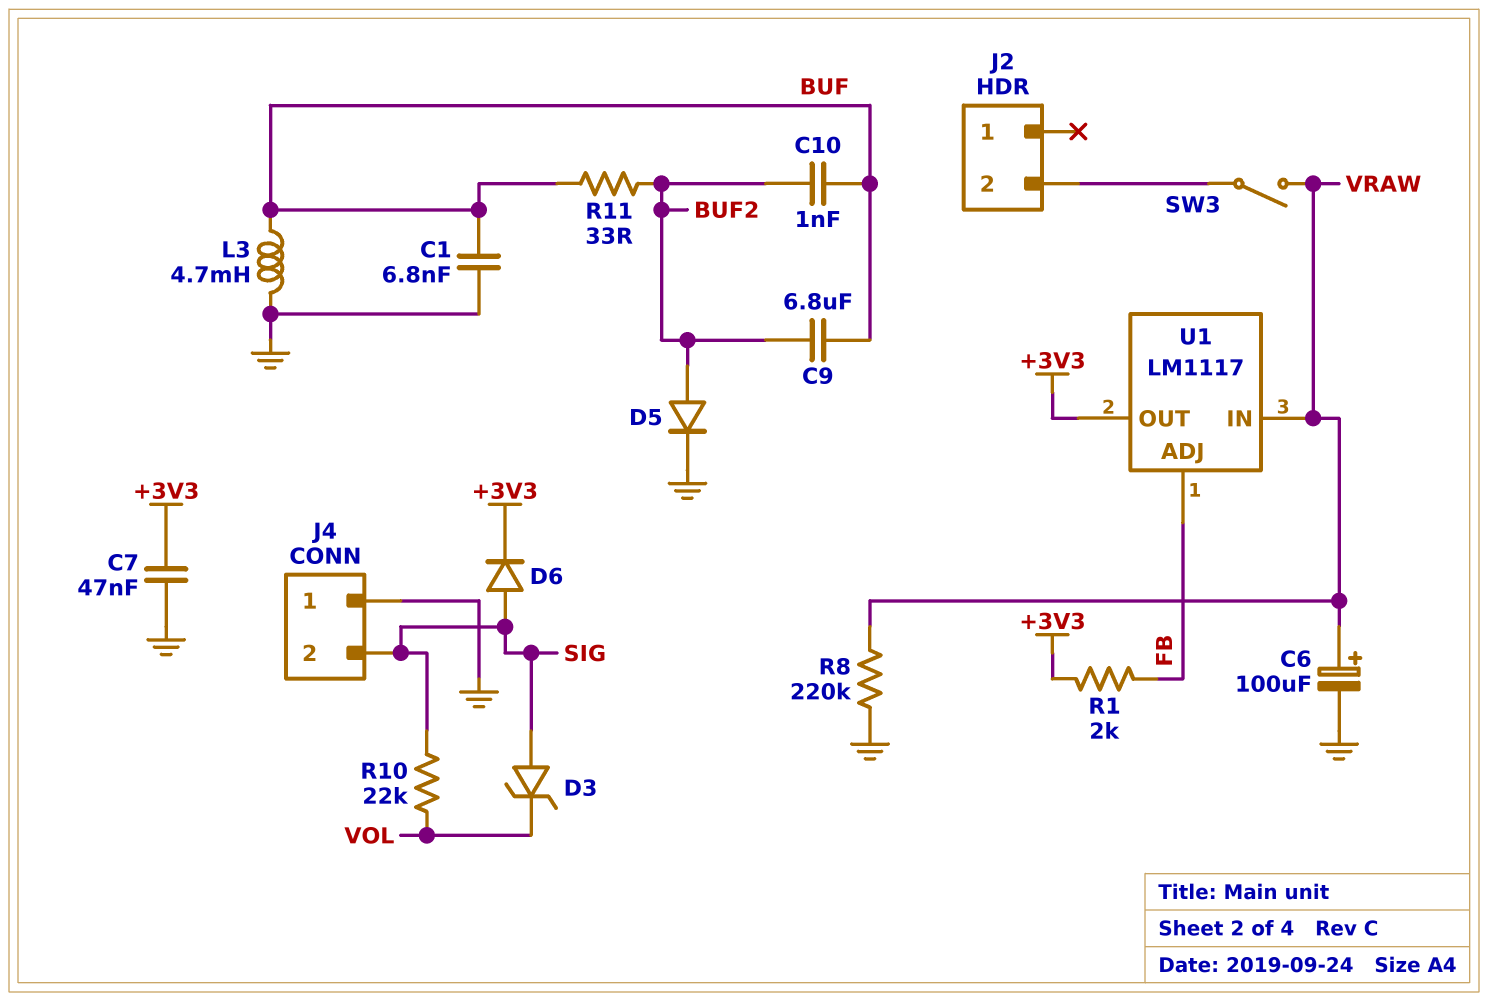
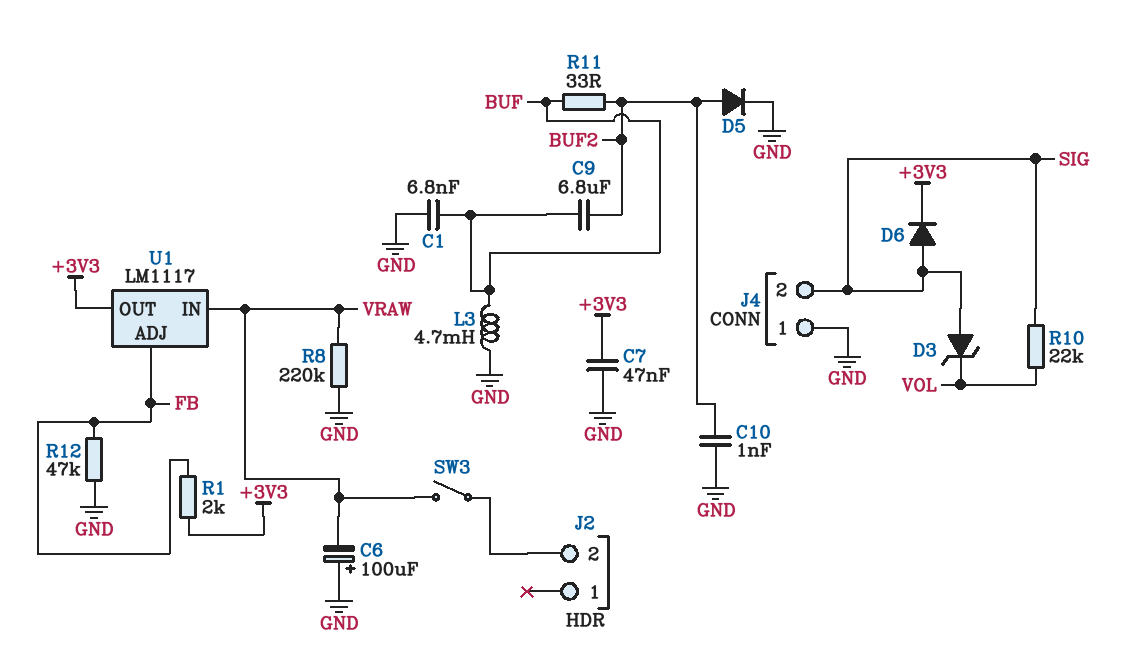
C6: 100uF (plus VRAW, minus GND) -> 100uF (plus GND, minus VRAW)
C10: 1nF (BUF, BUF2) -> 1nF (BUF2, GND)
R12: none -> 47k (FB, GND)

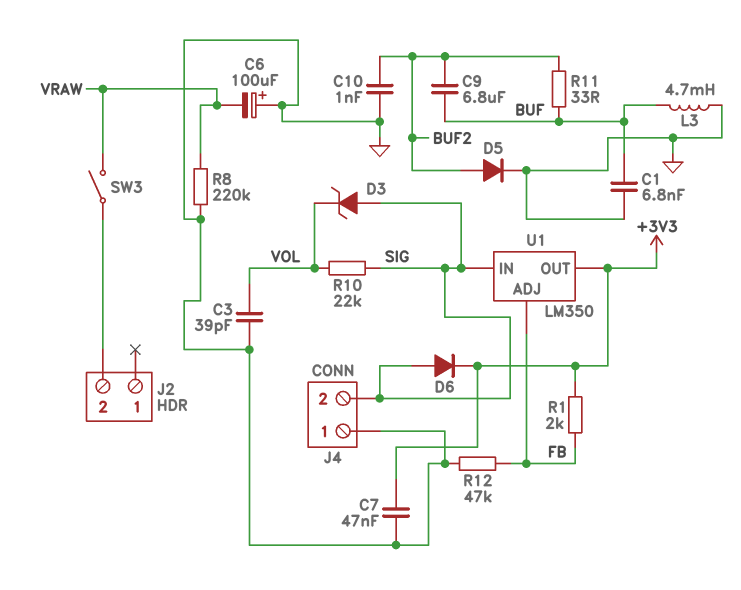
C3: none -> 39pF (GND, VOL)
U1: LM1117 -> LM350
U1 pin IN: VRAW -> SIG

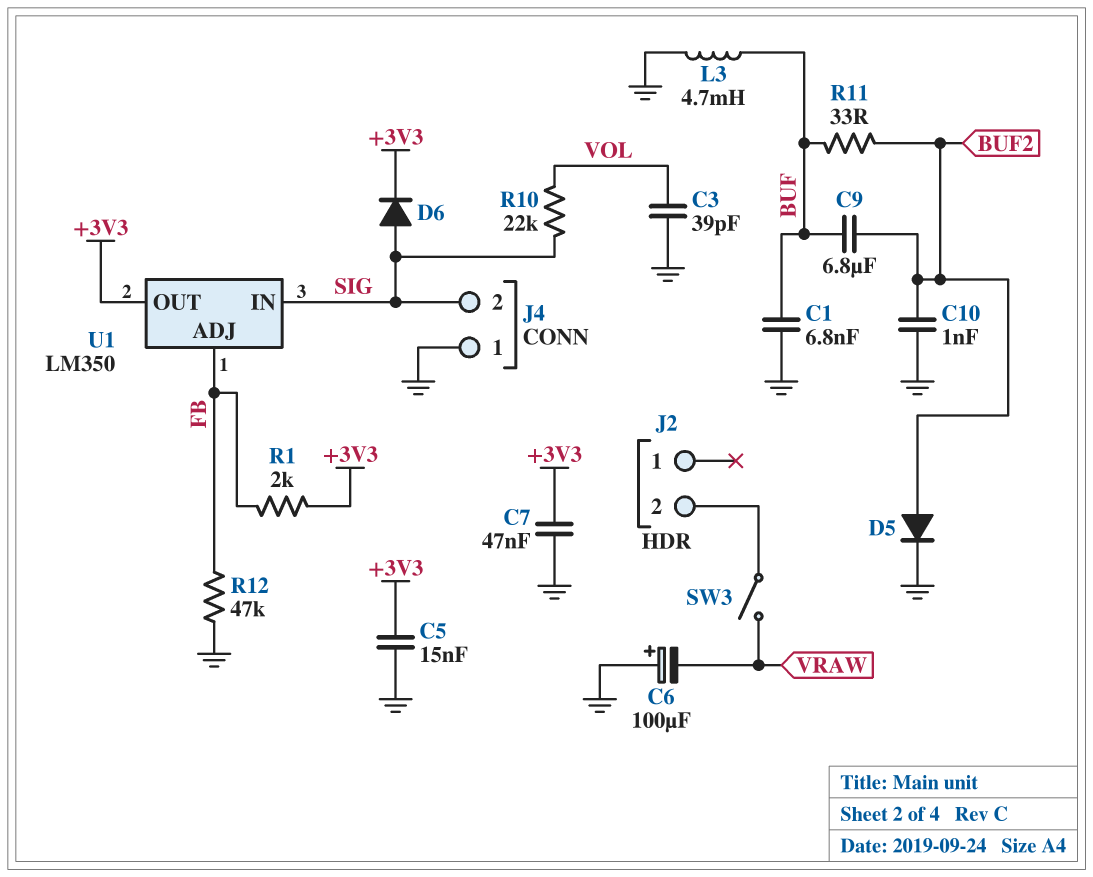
C5: none -> 15nF (+3V3, GND)
D3: zener (A SIG, K VOL) -> none
R8: 220k (GND, VRAW) -> none

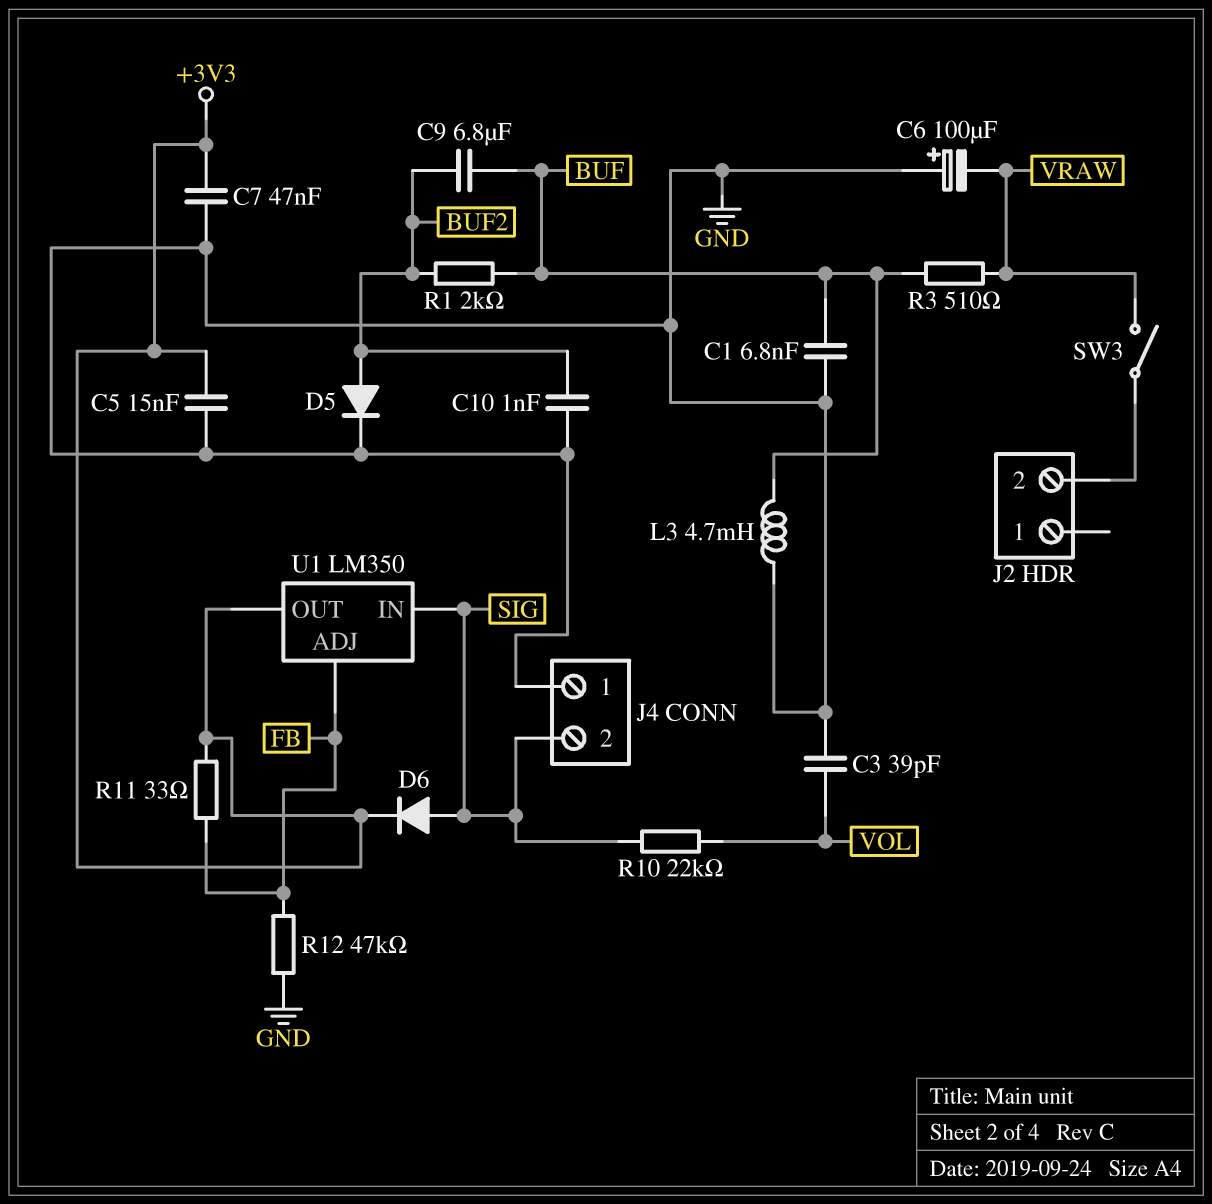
R1: 2k (+3V3, FB) -> 2k (BUF, BUF2)
R3: none -> 510 (BUF, VRAW)
R11: 33 (BUF, BUF2) -> 33 (+3V3, FB)

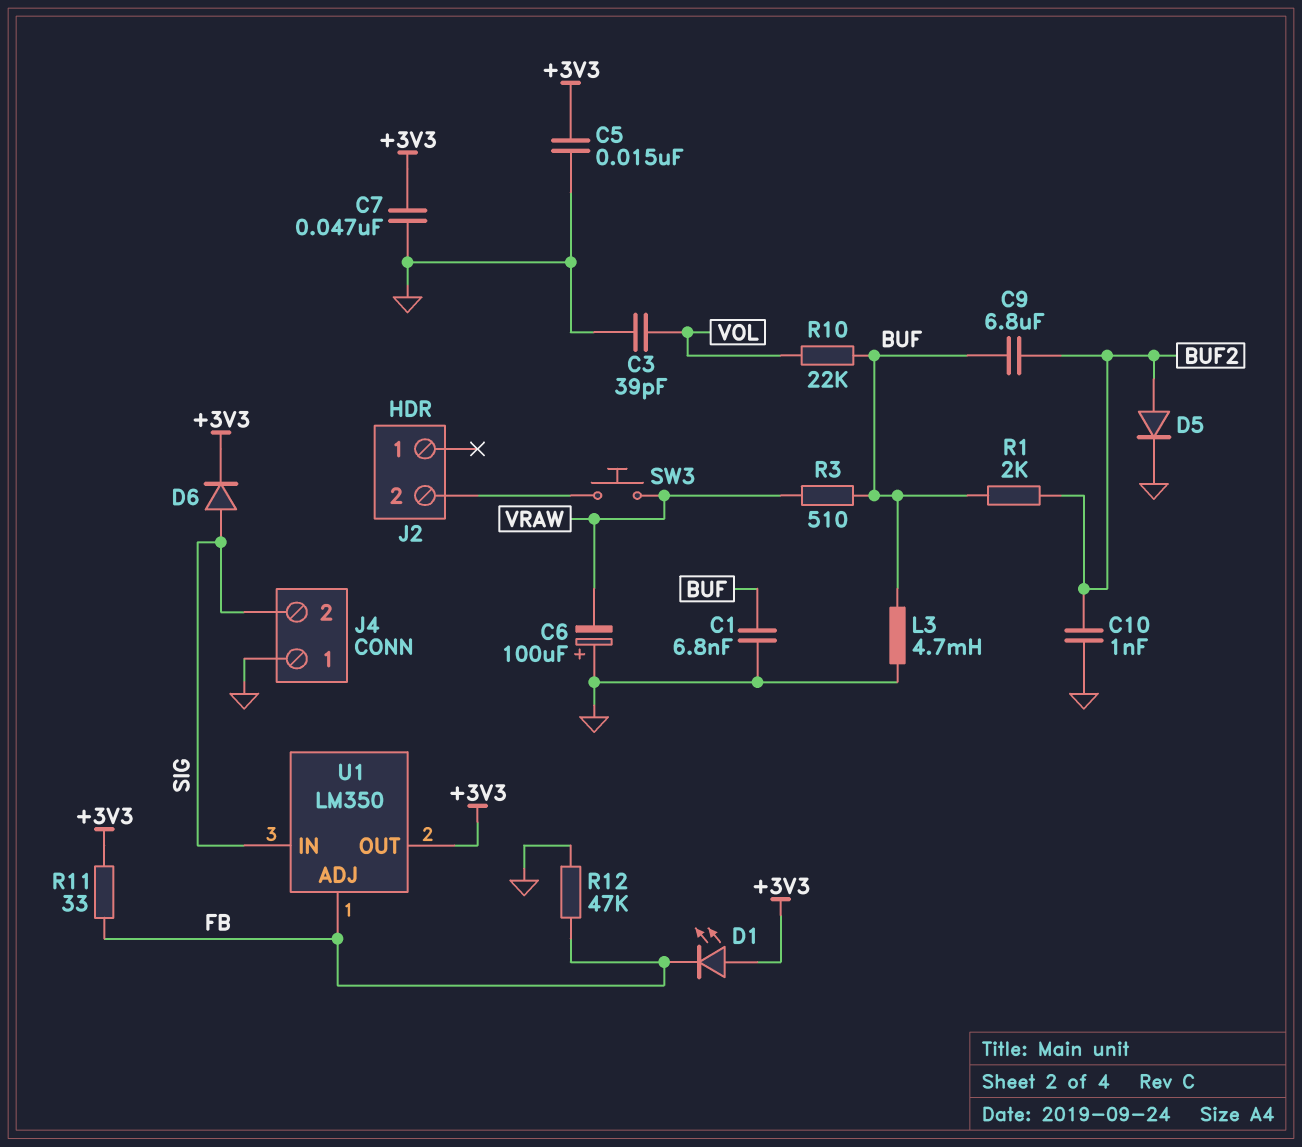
D1: none -> LED (A +3V3, K FB)
R10: 22k (SIG, VOL) -> 22k (BUF, VOL)
SW3: switch (J2/2, VRAW) -> button (J2/2, VRAW)

